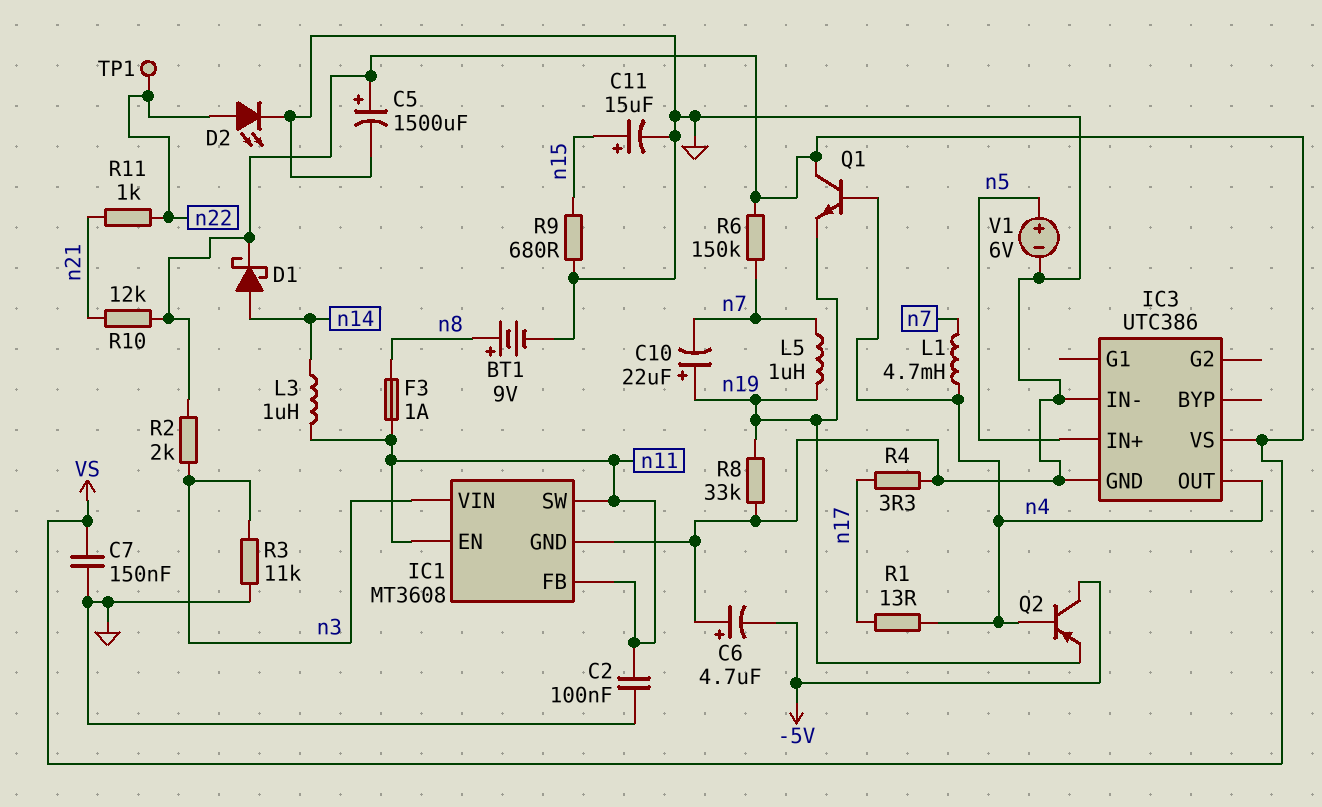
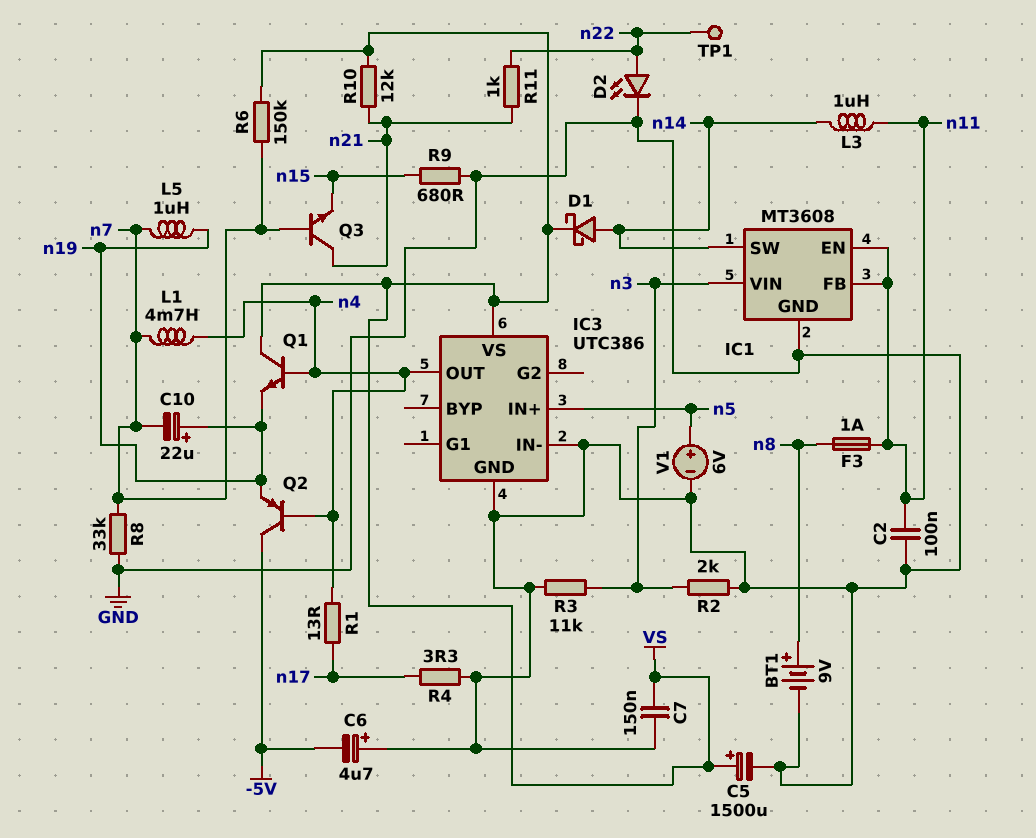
C11: 15uF (plus n15, minus GND) -> none
IC1 pin SW: n11 -> n14
Q3: none -> NPN (B n7, C n21, E n15)
R2: 2k (VS, n3) -> 2k (GND, n3)
R8: 33k (GND, n19) -> 33k (GND, n7)

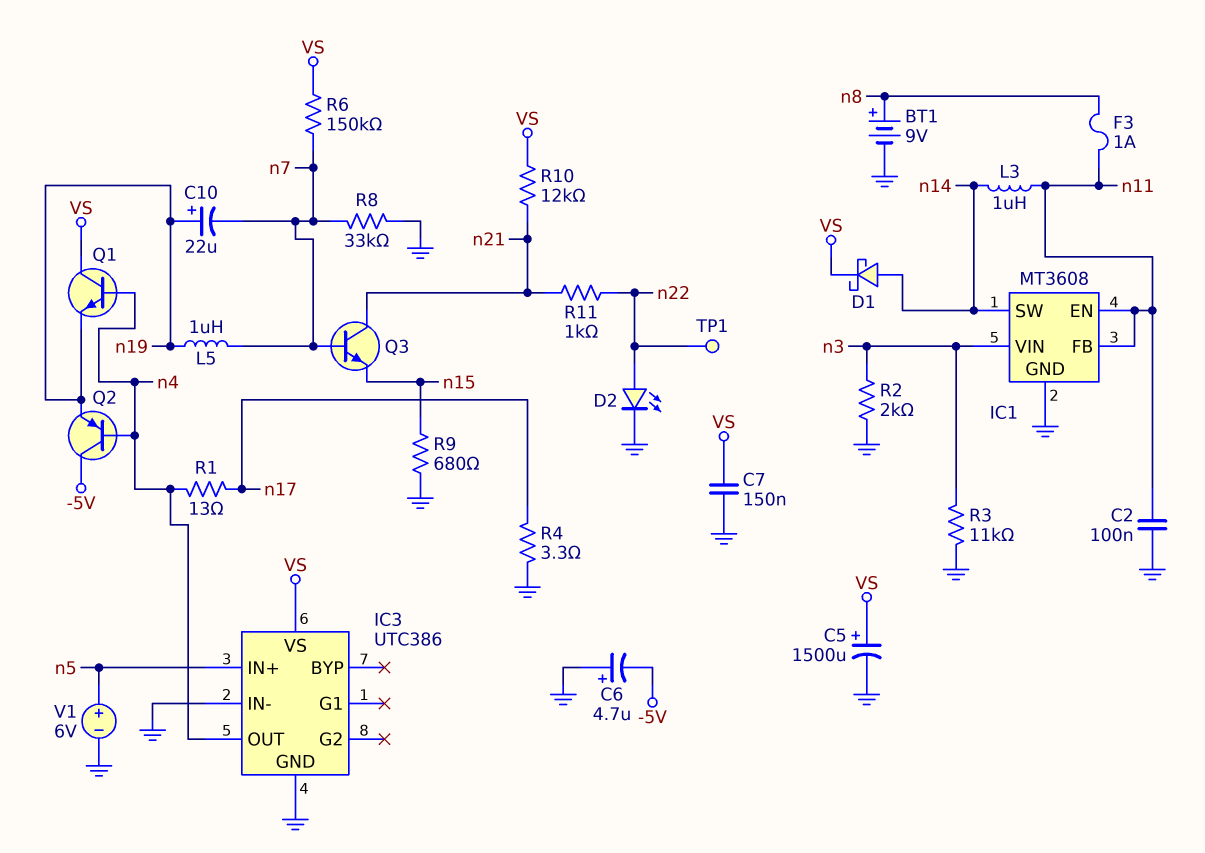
L1: 4.7mH (n4, n7) -> none

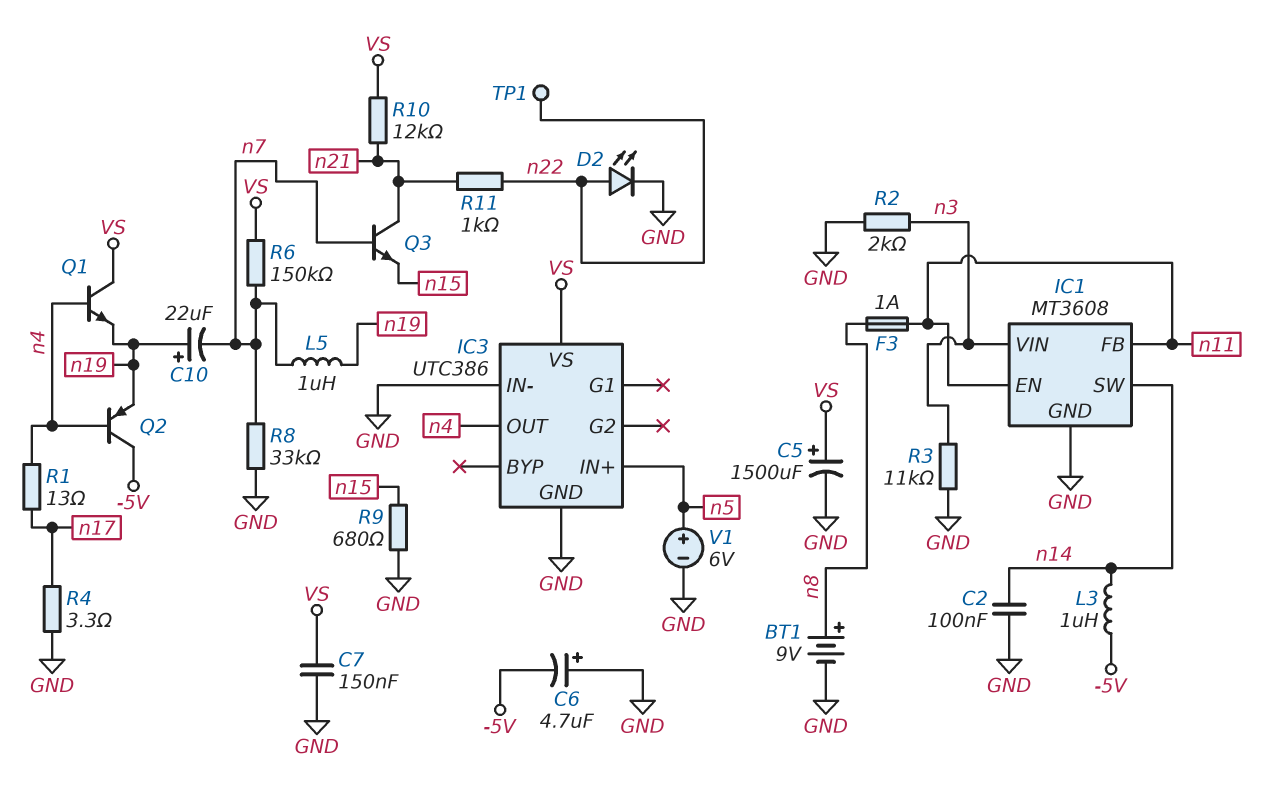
C2: 100nF (GND, n11) -> 100nF (GND, n14)
D1: schottky (A n14, K VS) -> none
L3: 1uH (n11, n14) -> 1uH (-5V, n14)

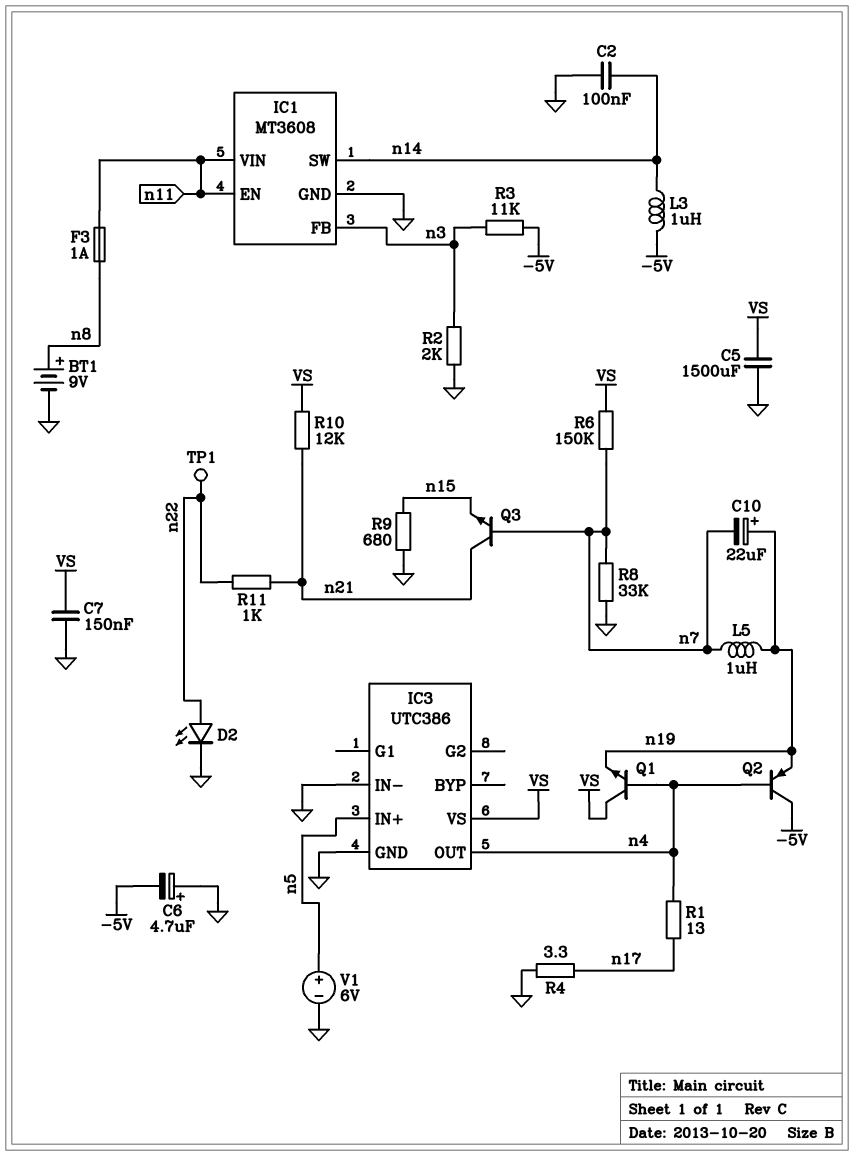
C5: 1500uF (plus VS, minus GND) -> 1500uF (GND, VS)
IC1 pin FB: n11 -> n3
IC1 pin VIN: n3 -> n11
R3: 11k (GND, n3) -> 11k (-5V, n3)

